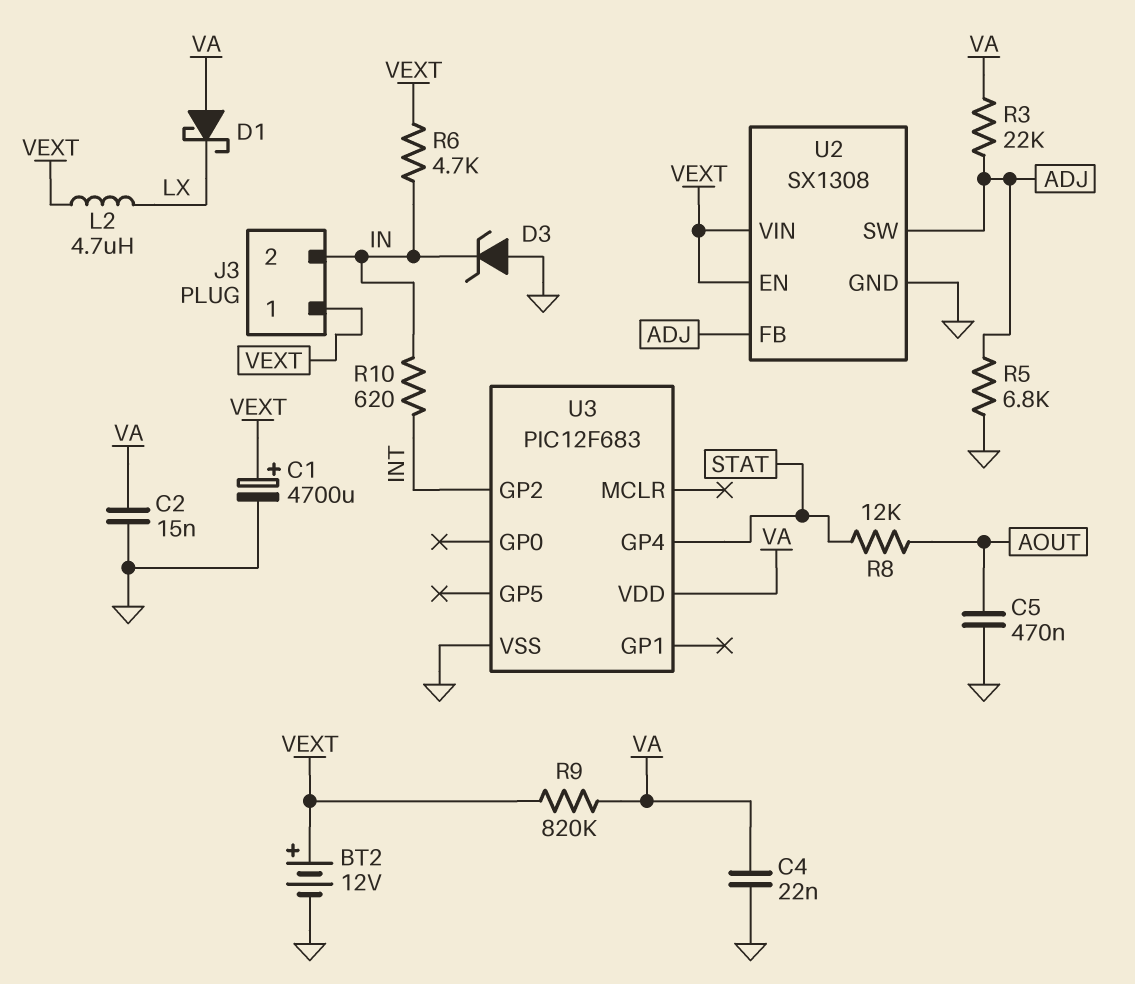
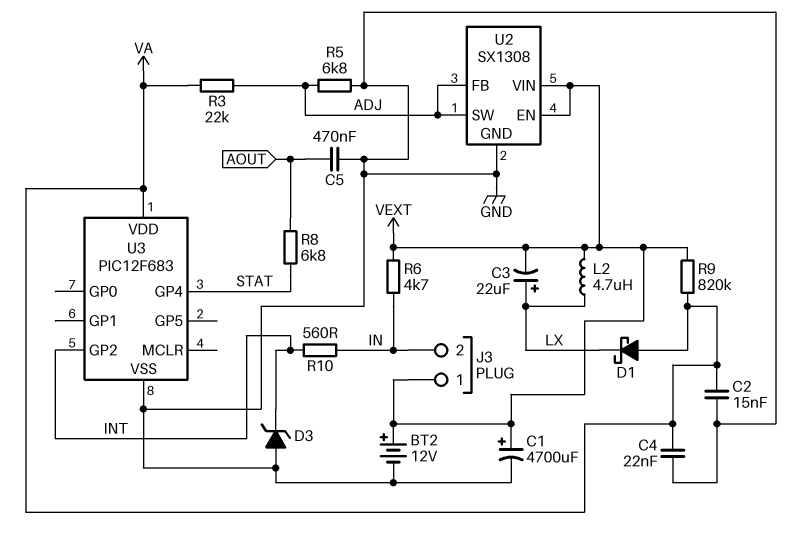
C3: none -> 22uF (plus LX, minus VEXT)
D3: zener (A GND, K IN) -> zener (A GND, K INT)
R8: 12k (AOUT, STAT) -> 6.8k (AOUT, STAT)
R10: 620 (IN, INT) -> 560 (IN, INT)

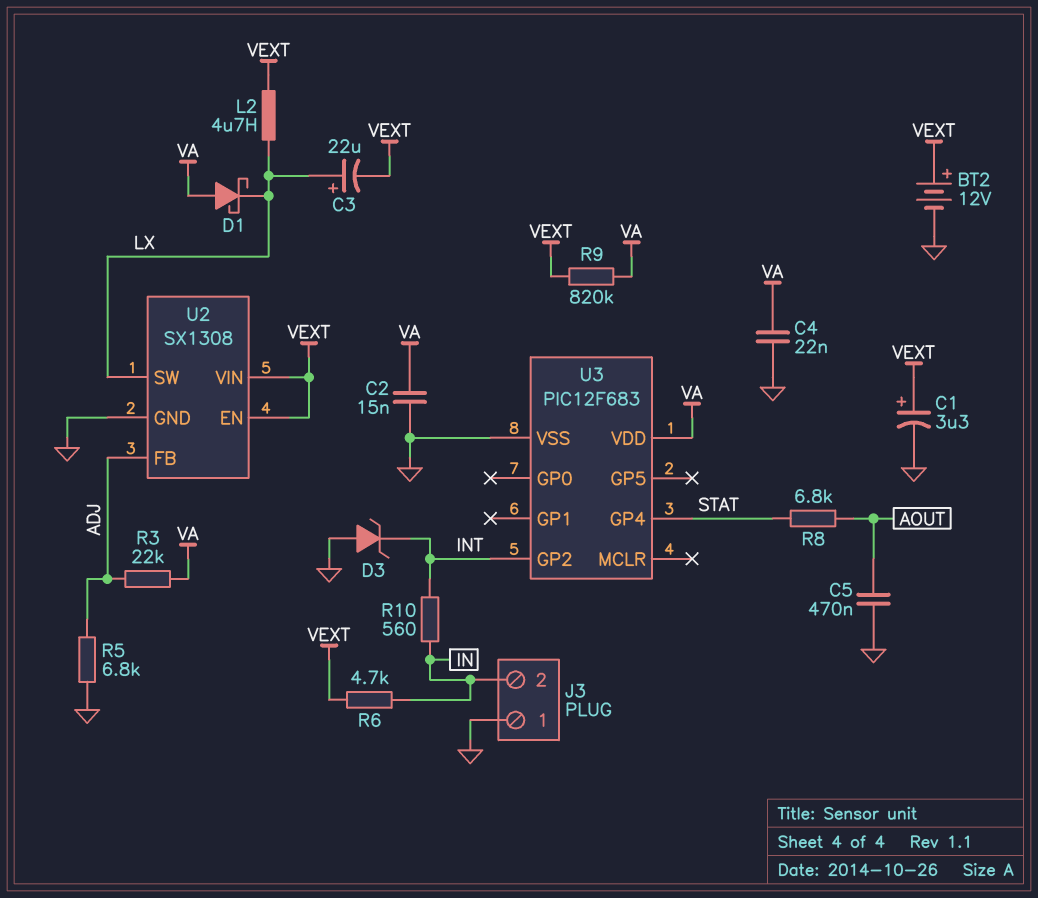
C1: 4700uF (plus VEXT, minus GND) -> 3.3uF (plus VEXT, minus GND)
J3 pin 1: VEXT -> GND
U2 pin SW: ADJ -> LX

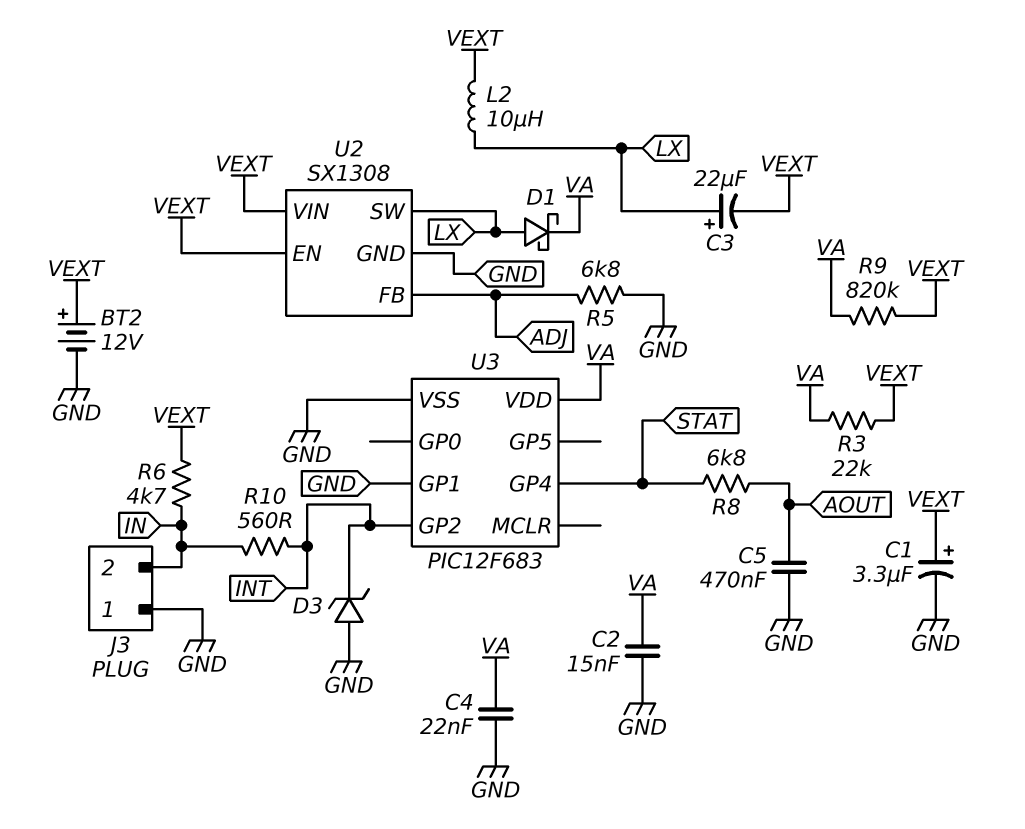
D1: schottky (A VA, K LX) -> schottky (A LX, K VA)
L2: 4.7uH (LX, VEXT) -> 10uH (LX, VEXT)
R3: 22k (ADJ, VA) -> 22k (VA, VEXT)
U3 pin GP1: none -> GND

